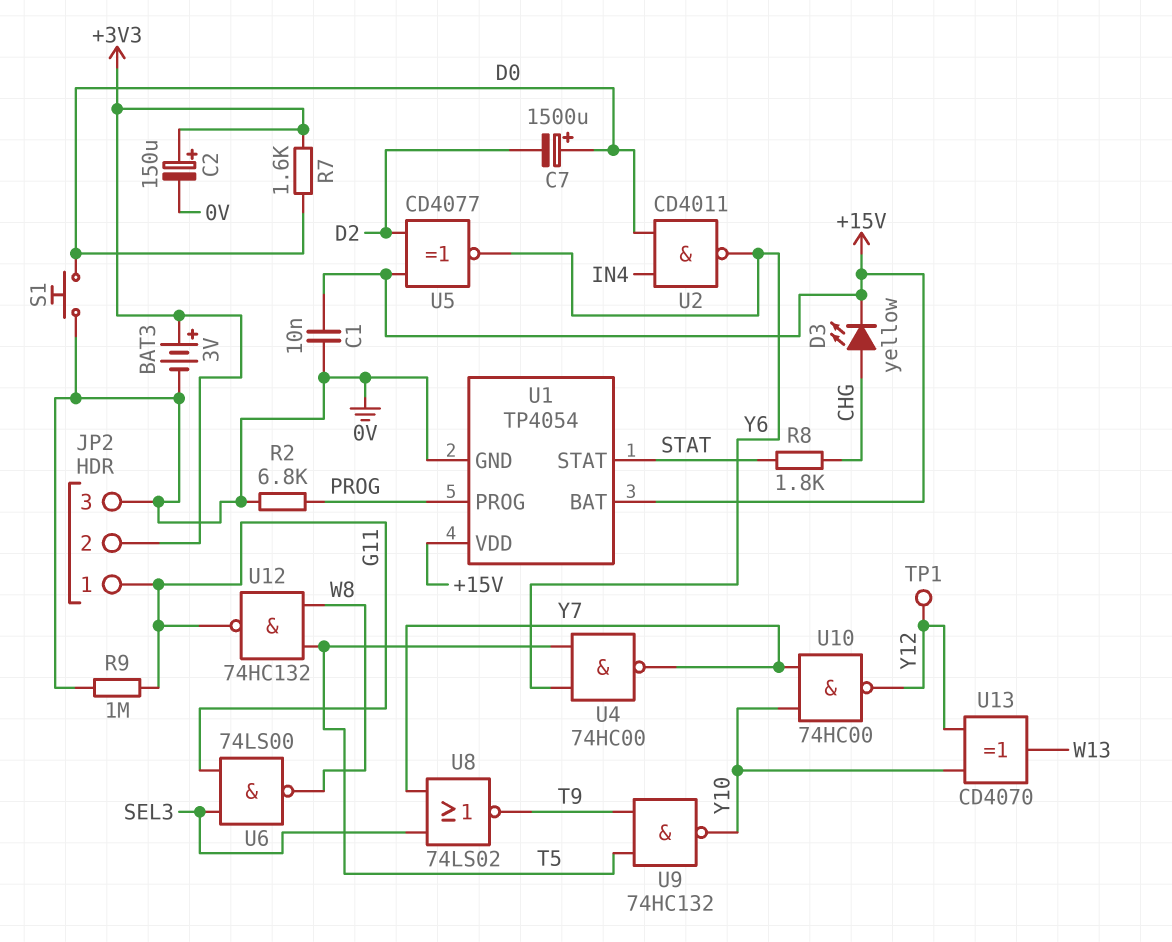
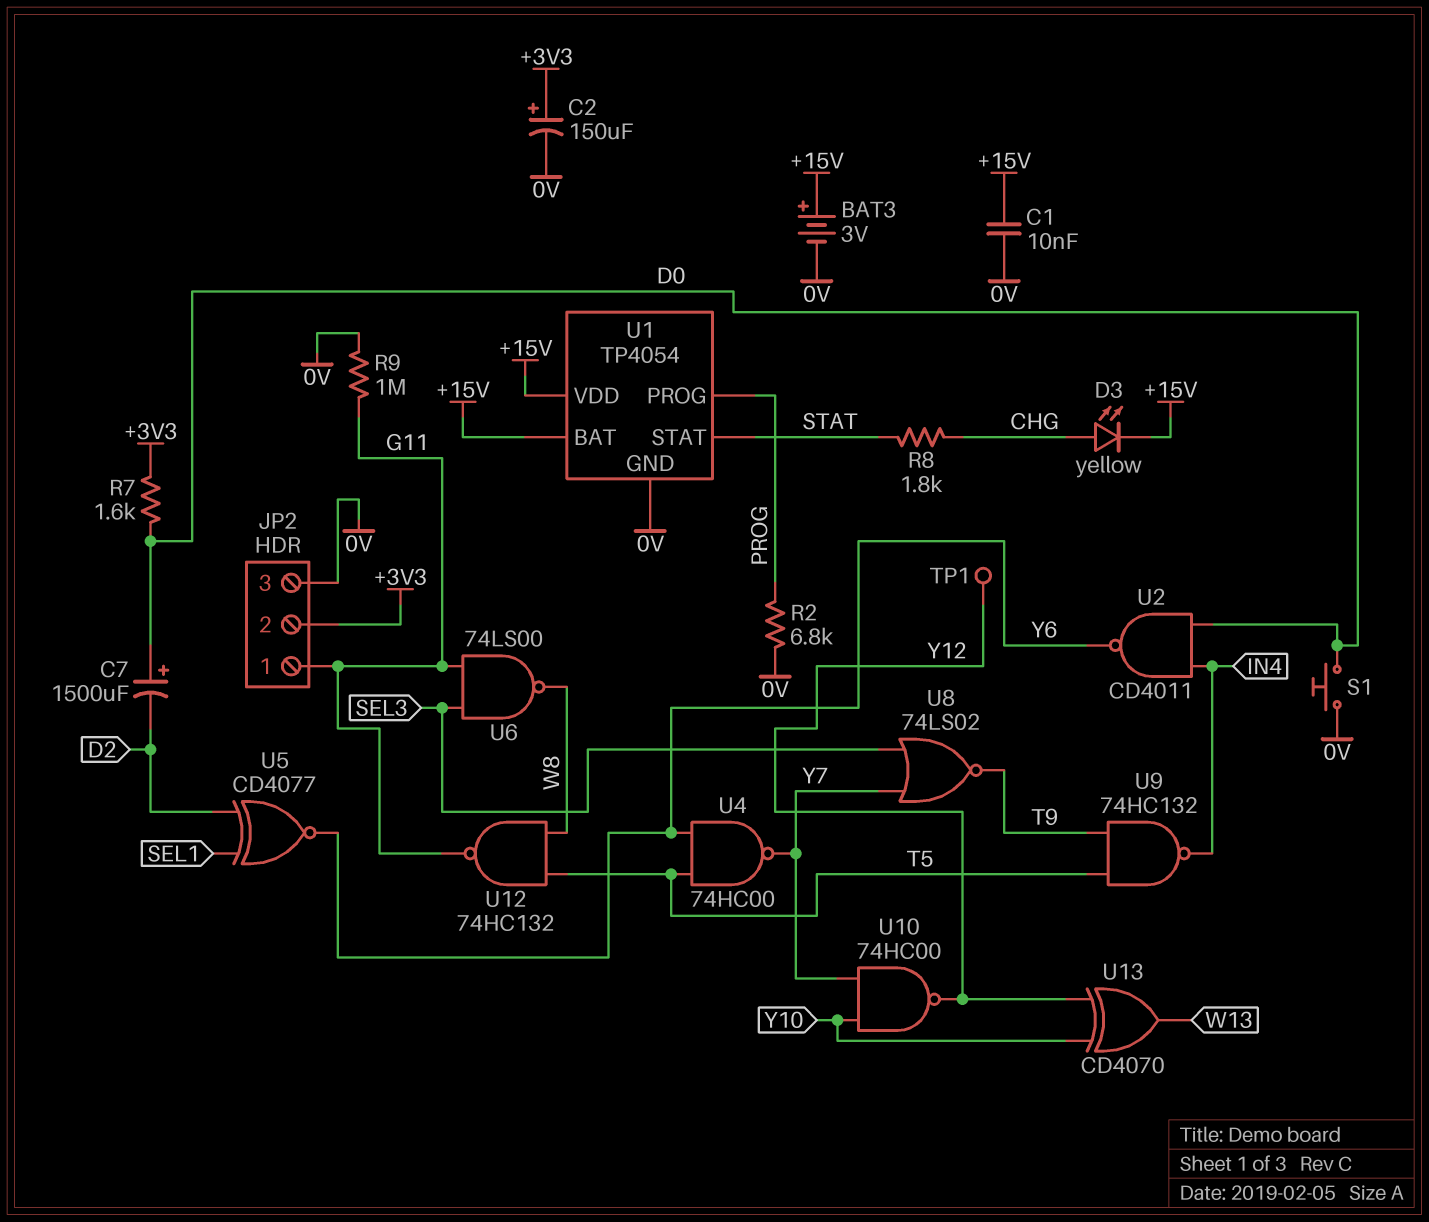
BAT3: 3V (plus +3V3, minus 0V) -> 3V (plus +15V, minus 0V)
U5: XNOR CD4077 (in +15V, in D2, out Y6) -> XNOR CD4077 (in D2, in SEL1, out Y6)
U9: NAND 74HC132 (in T5, in T9, out Y10) -> NAND 74HC132 (in T5, in T9, out IN4)

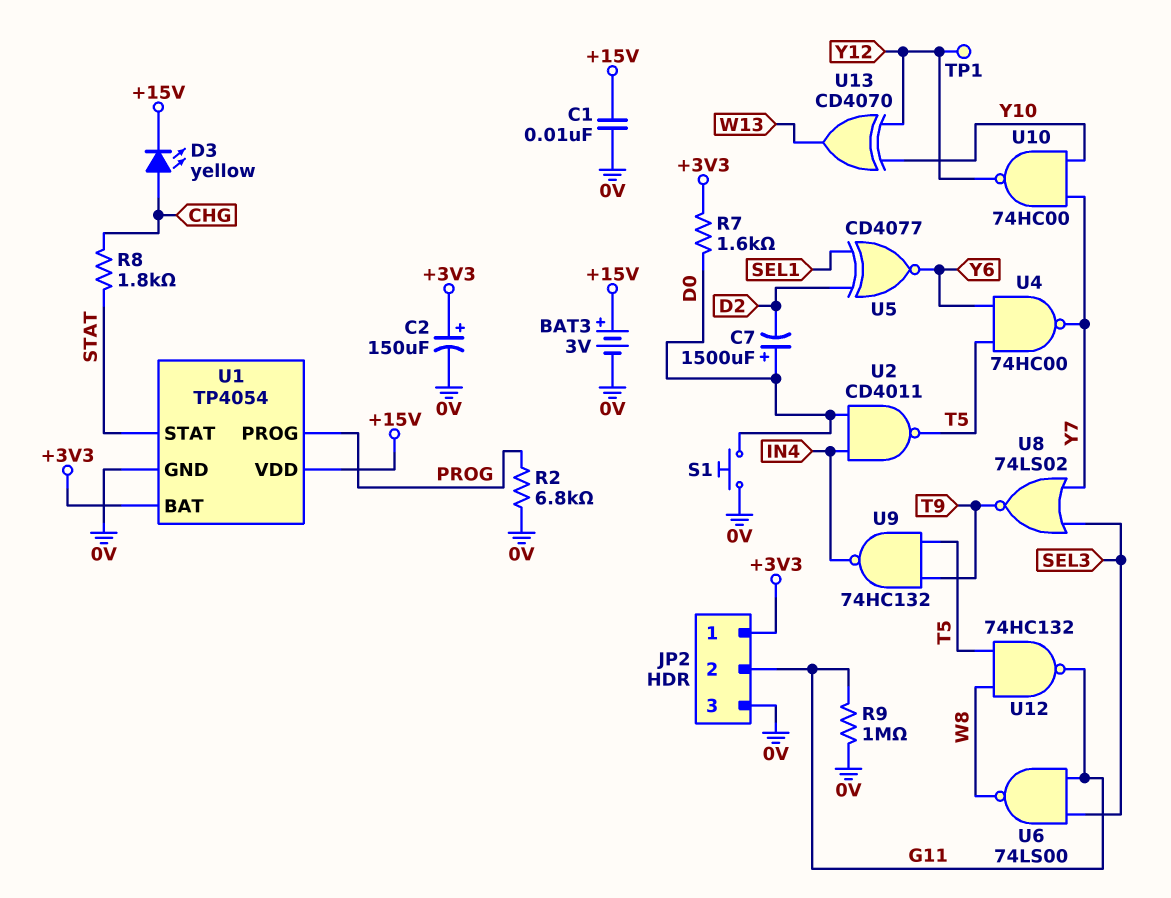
JP2 pin 1: G11 -> +3V3
JP2 pin 2: +3V3 -> G11
U1 pin BAT: +15V -> +3V3
U2: NAND CD4011 (in D0, in IN4, out Y6) -> NAND CD4011 (in D0, in IN4, out T5)

